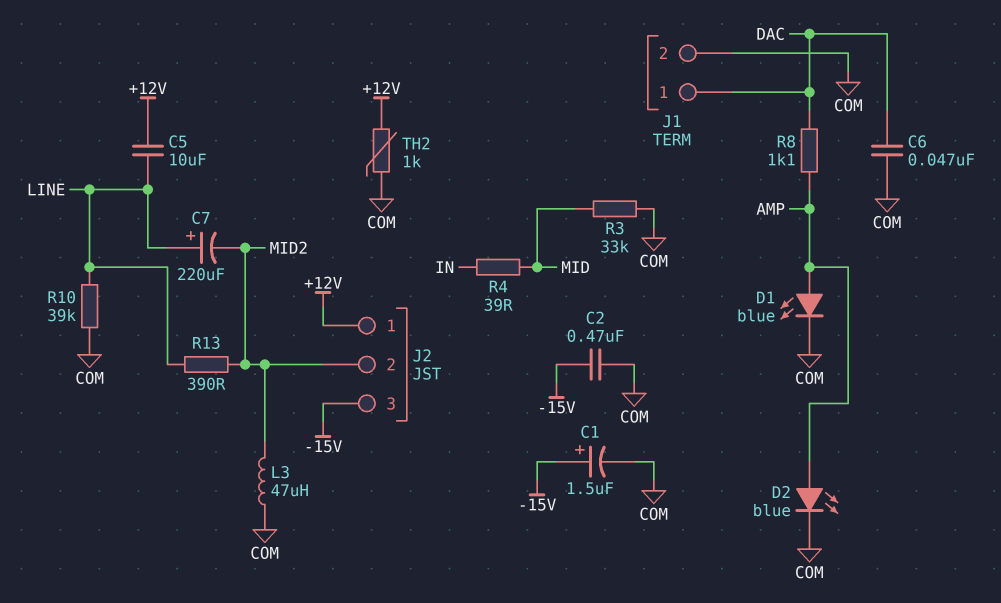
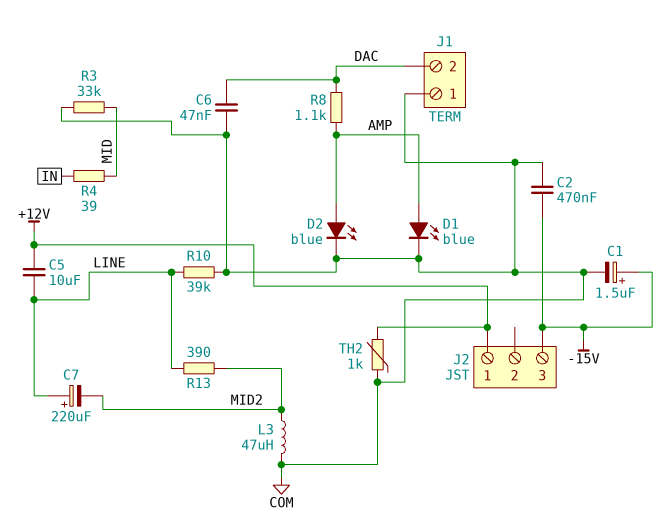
J1 pin 1: DAC -> COM
J1 pin 2: COM -> DAC
J2 pin 2: MID2 -> none

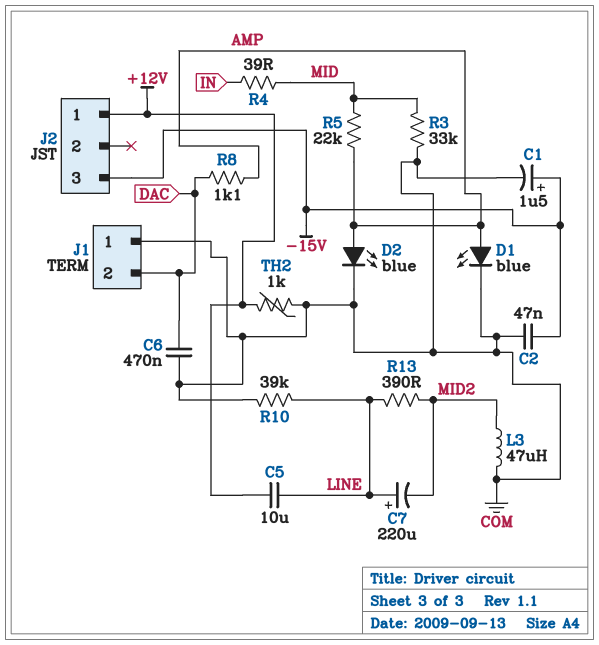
C2: 470nF (-15V, COM) -> 47nF (-15V, COM)
C6: 47nF (COM, DAC) -> 470nF (COM, DAC)
R5: none -> 22k (AMP, MID)

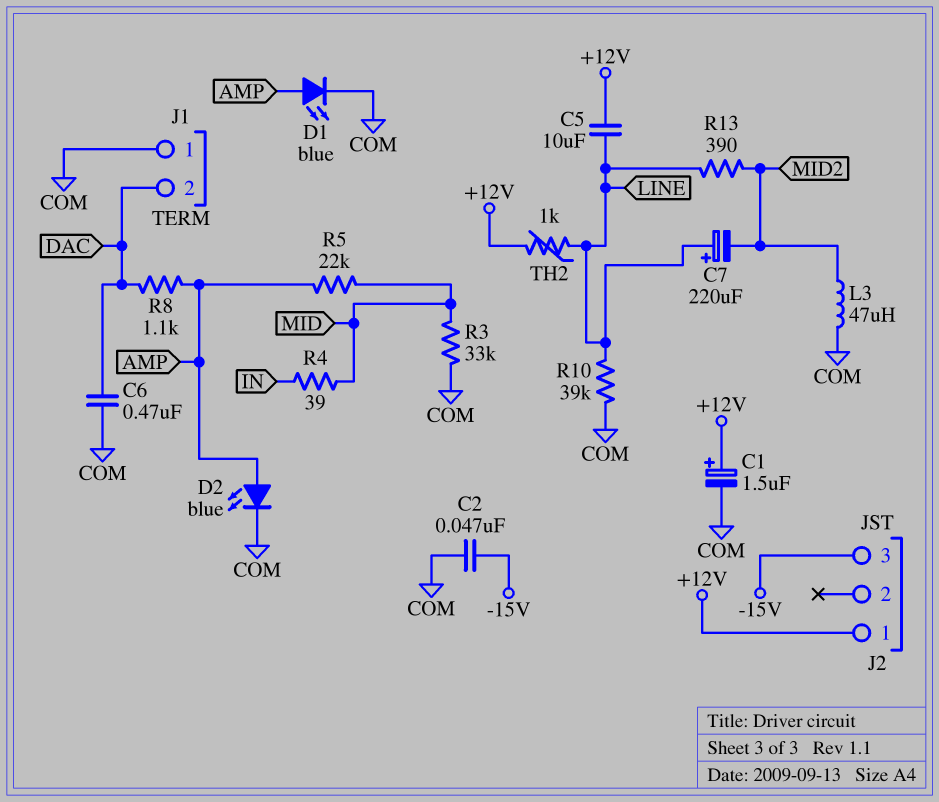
C1: 1.5uF (plus -15V, minus COM) -> 1.5uF (plus +12V, minus COM)
TH2: 1k (+12V, COM) -> 1k (+12V, LINE)

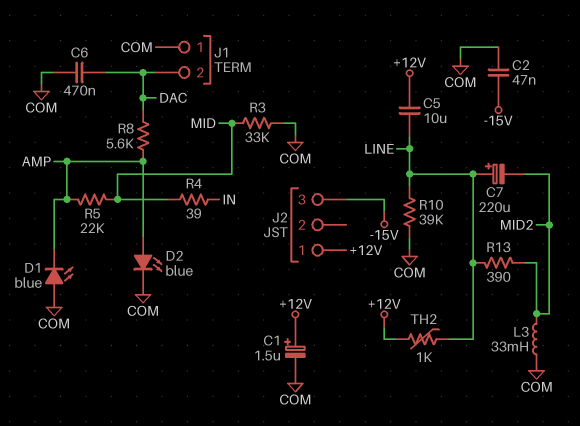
D1: LED blue (A AMP, K COM) -> LED blue (A COM, K AMP)
L3: 47uH (COM, MID2) -> 33mH (COM, MID2)
R8: 1.1k (AMP, DAC) -> 5.6k (AMP, DAC)

